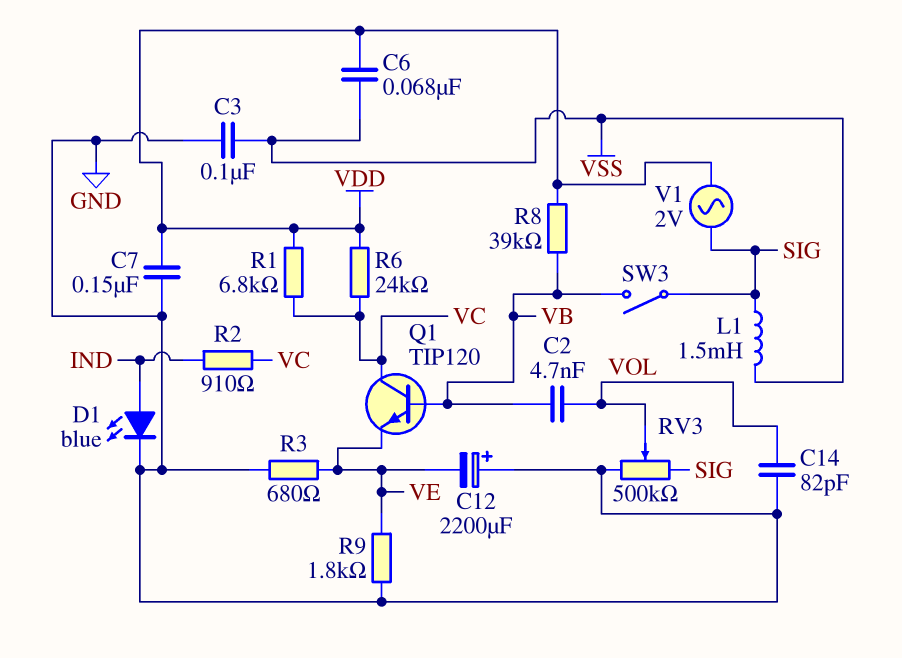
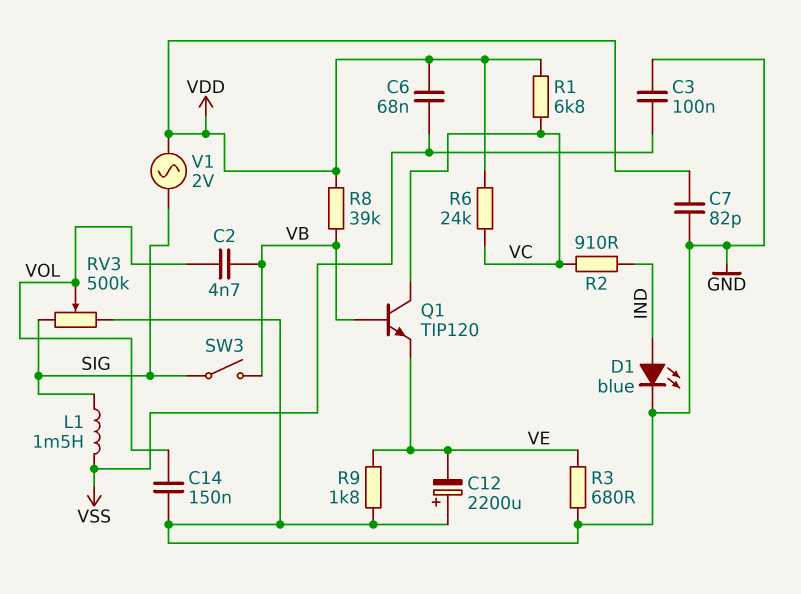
C7: 150nF (GND, VDD) -> 82pF (GND, VDD)
C14: 82pF (GND, VOL) -> 150nF (GND, VOL)

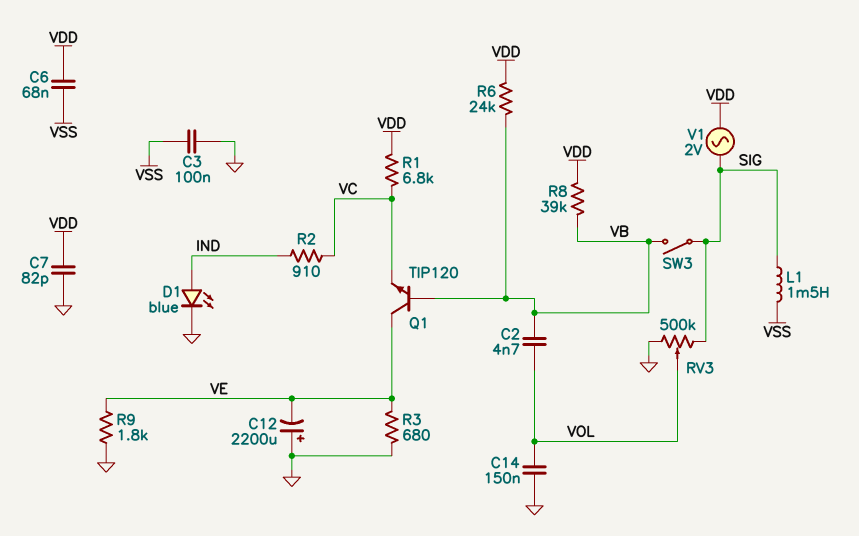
Q1: NPN TIP120 (B VB, C VC, E VE) -> NPN TIP120 (B VB, C VE, E VC)
R6: 24k (VC, VDD) -> 24k (VB, VDD)

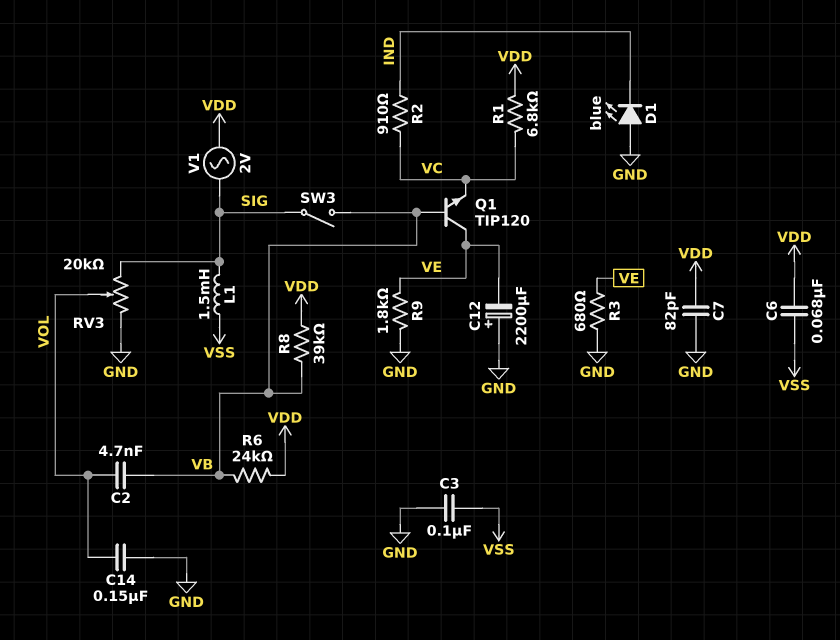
D1: LED blue (A IND, K GND) -> LED blue (A GND, K IND)
RV3: 500k (GND, SIG, wiper VOL) -> 20k (GND, SIG, wiper VOL)

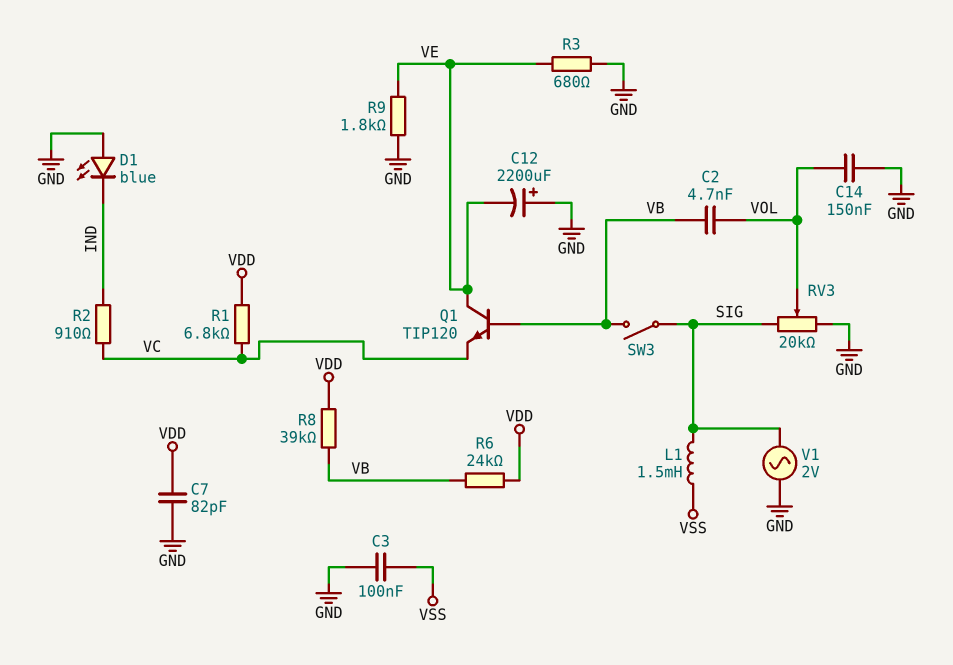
C6: 68nF (VDD, VSS) -> none
V1: AC 2V (SIG, VDD) -> AC 2V (GND, SIG)

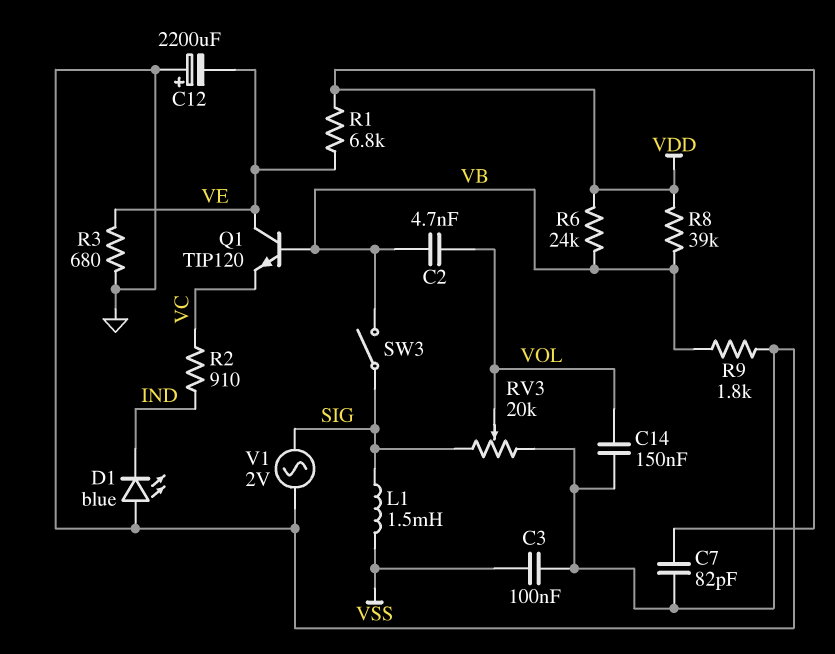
R1: 6.8k (VC, VDD) -> 6.8k (VDD, VE)
R9: 1.8k (GND, VE) -> 1.8k (GND, VB)

